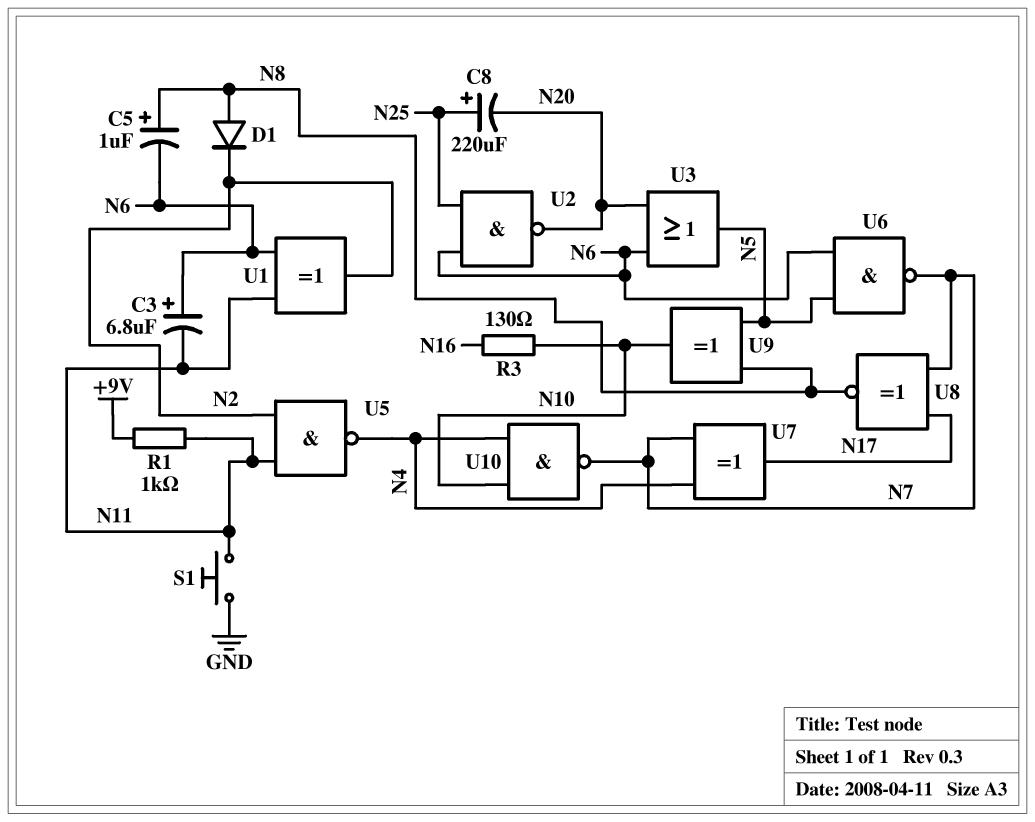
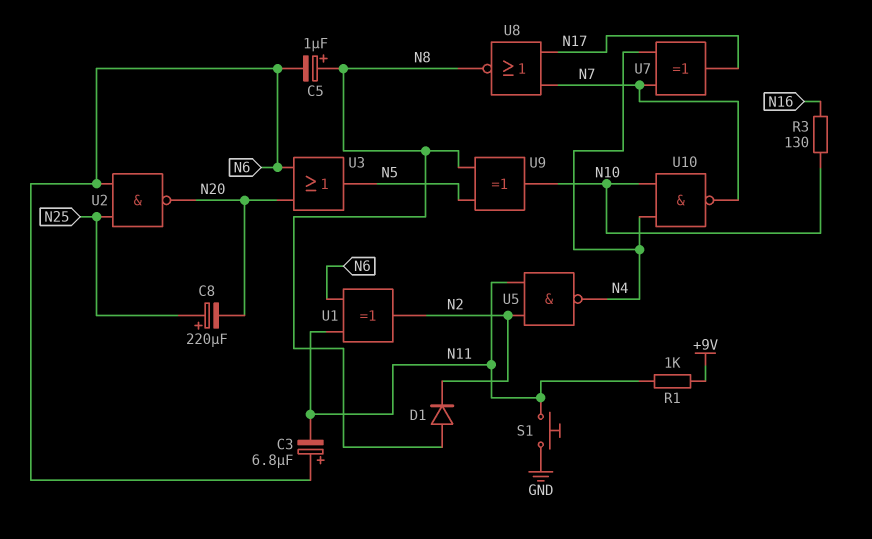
U6: NAND (in N5, in N6, out N7) -> none
U8: XNOR (in N7, in N17, out N8) -> NOR (in N7, in N17, out N8)

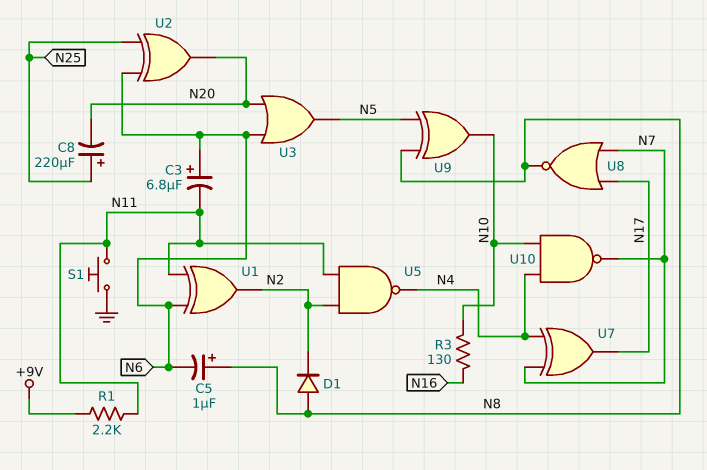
R1: 1k (+9V, N11) -> 2.2k (+9V, N11)
U2: NAND (in N6, in N25, out N20) -> XOR (in N6, in N25, out N20)

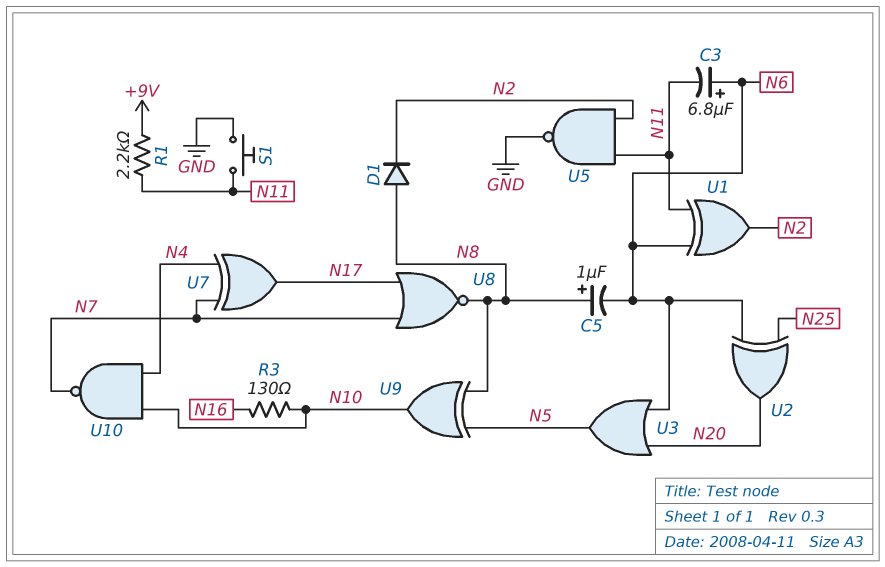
C8: 220uF (plus N25, minus N20) -> none
U5: NAND (in N2, in N11, out N4) -> NAND (in N2, in N11, out GND)

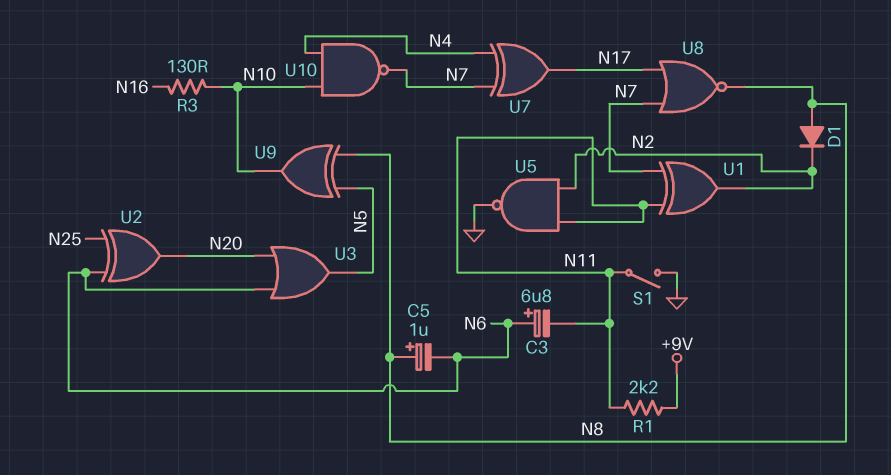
S1: button (GND, N11) -> switch (GND, N11)
U1: XOR (in N6, in N11, out N2) -> XOR (in N7, in N11, out N2)

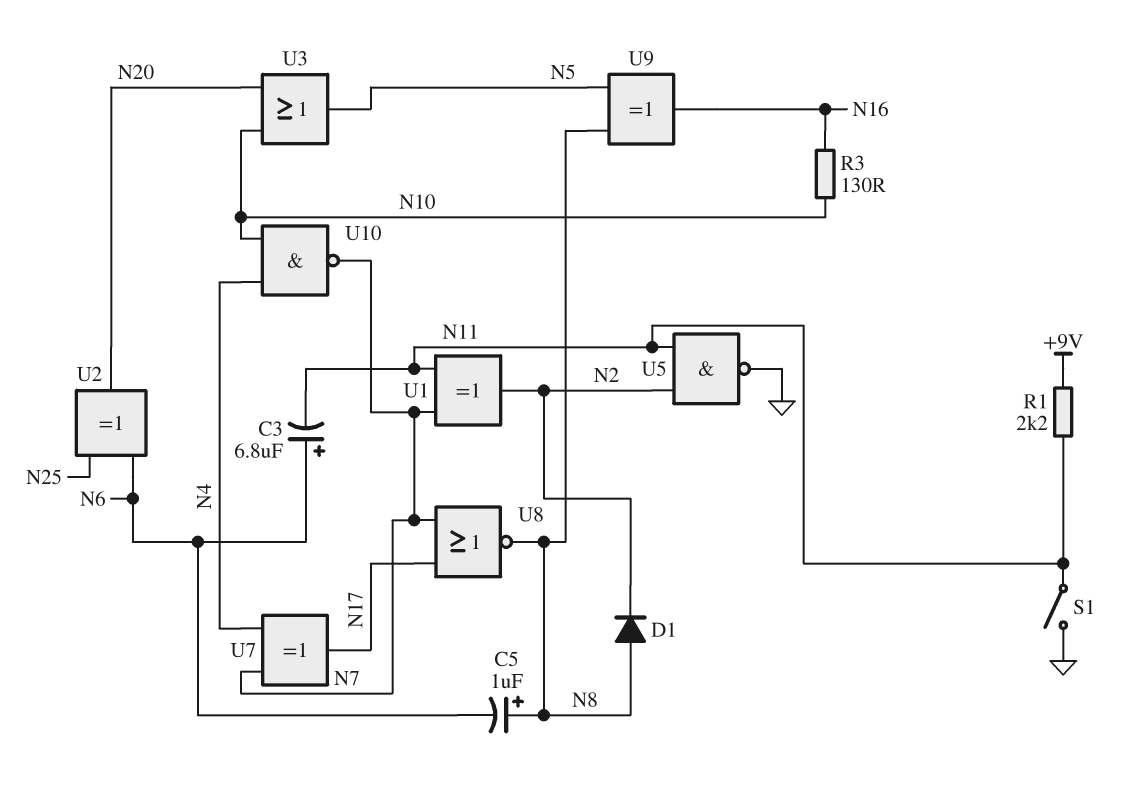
U3: OR (in N6, in N20, out N5) -> OR (in N10, in N20, out N5)
U9: XOR (in N5, in N8, out N10) -> XOR (in N5, in N8, out N16)

